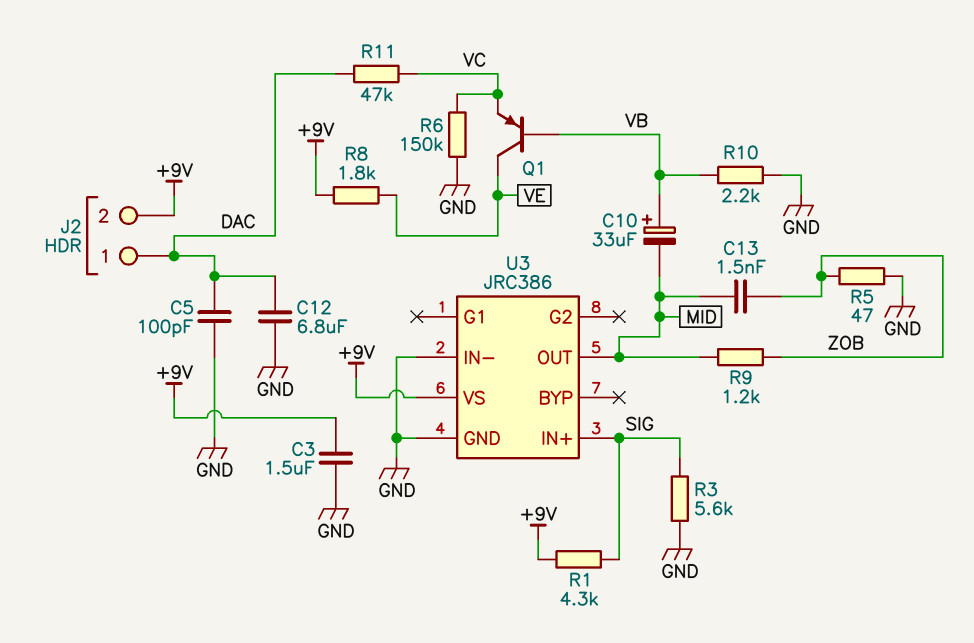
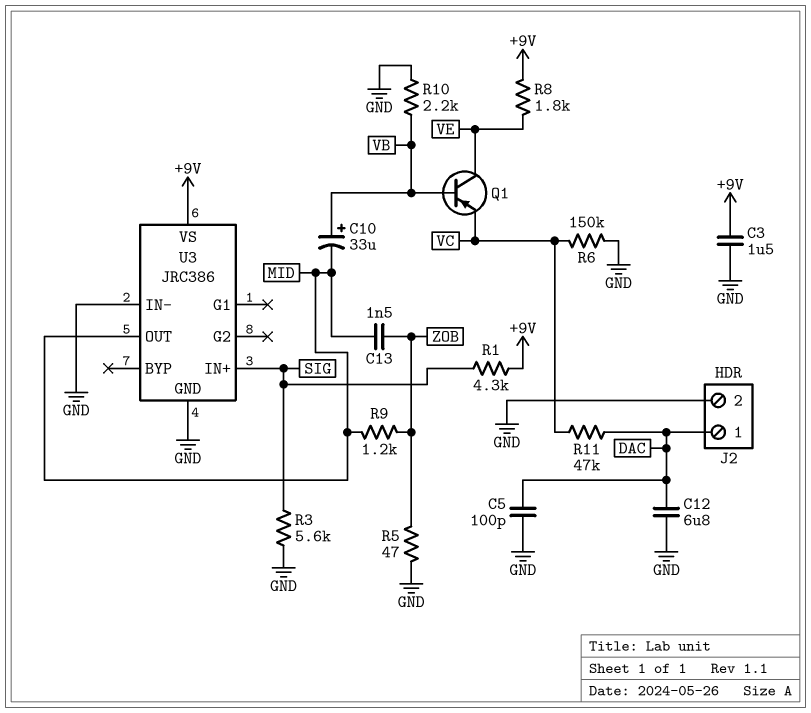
J2 pin 2: +9V -> GND

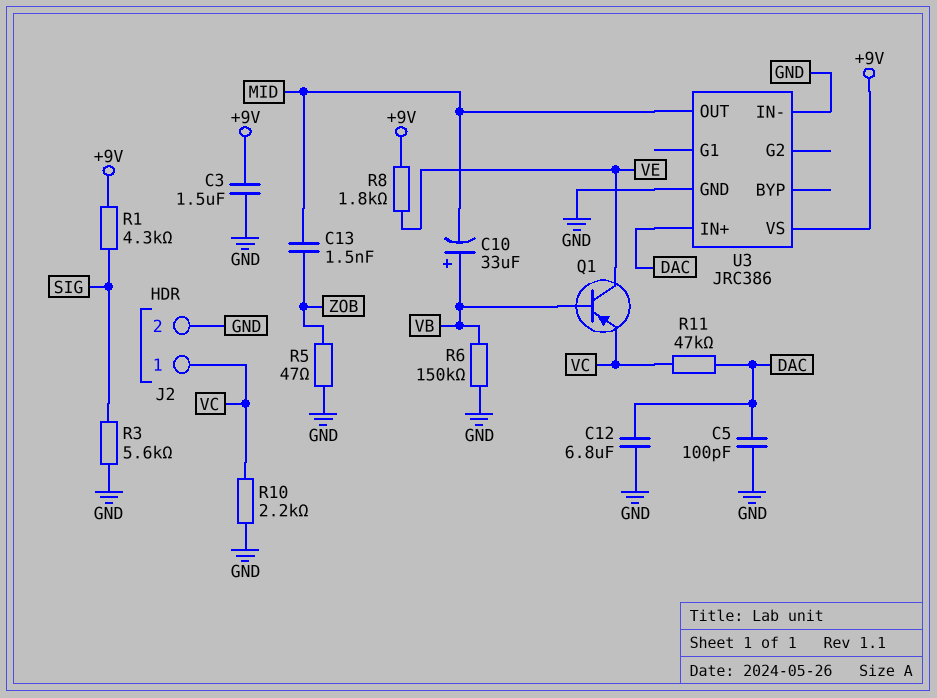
J2 pin 1: DAC -> VC
R6: 150k (GND, VC) -> 150k (GND, VB)
R9: 1.2k (MID, ZOB) -> none
R10: 2.2k (GND, VB) -> 2.2k (GND, VC)
U3 pin IN+: SIG -> DAC

